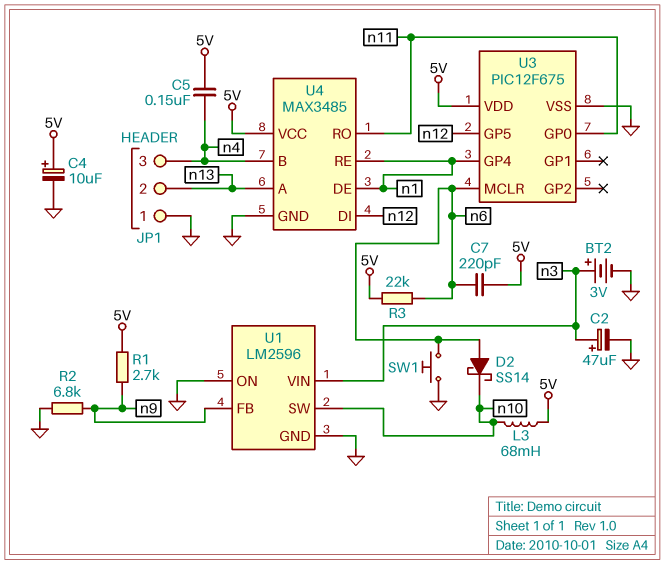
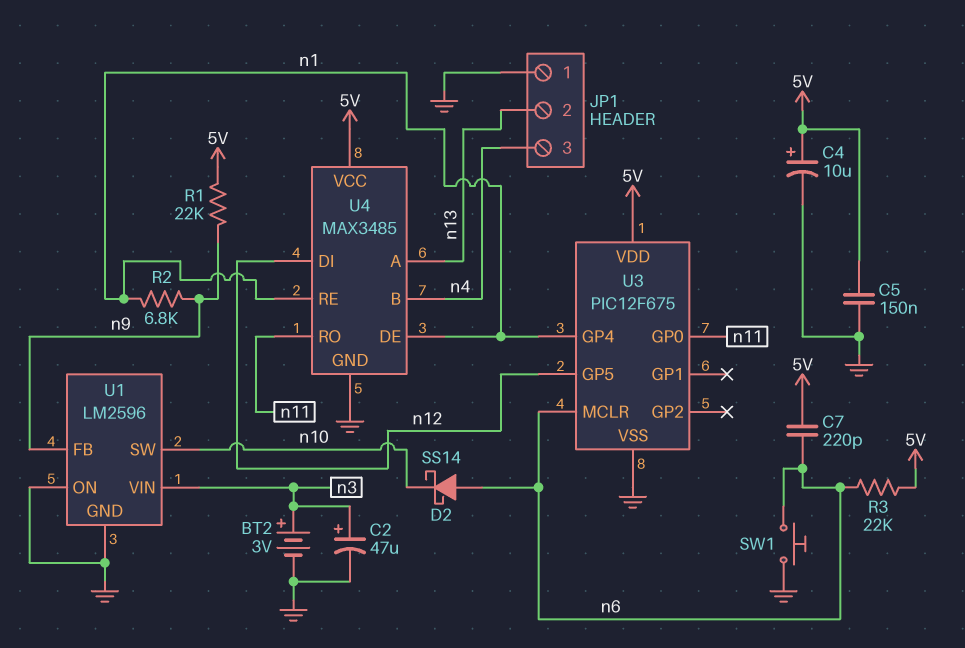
C5: 150nF (5V, n4) -> 150nF (5V, GND)
L3: 68mH (5V, n10) -> none
R1: 2.7k (5V, n9) -> 22k (5V, n9)
R2: 6.8k (GND, n9) -> 6.8k (n1, n9)

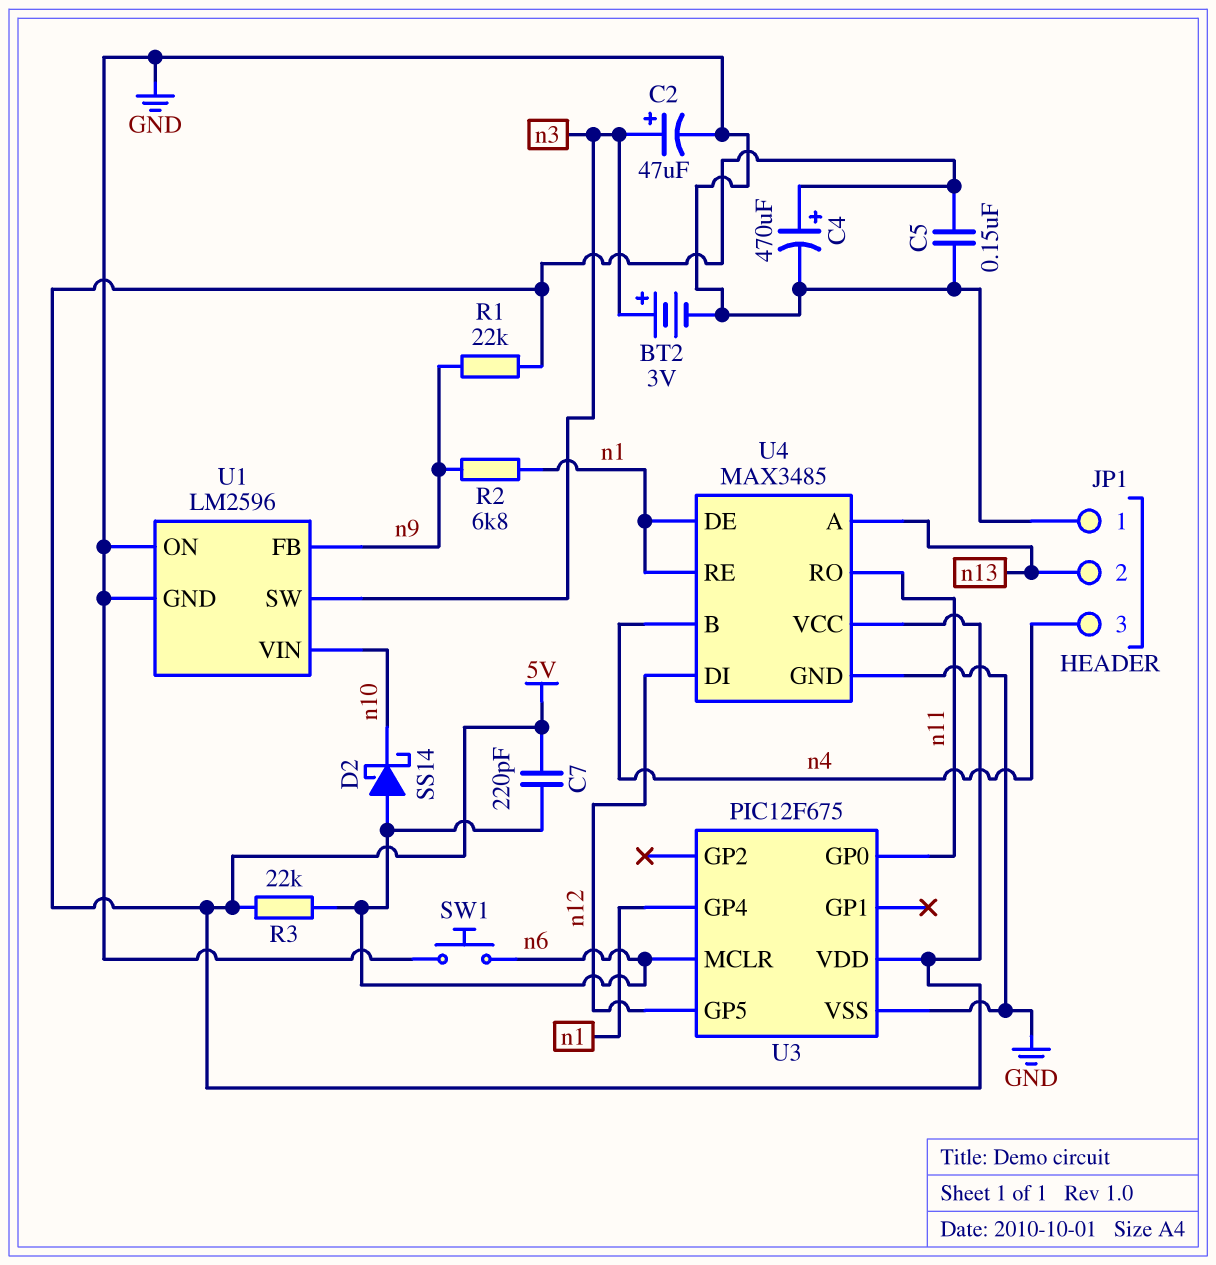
C4: 10uF (plus 5V, minus GND) -> 470uF (plus 5V, minus GND)
U1 pin SW: n10 -> n3
U1 pin VIN: n3 -> n10

